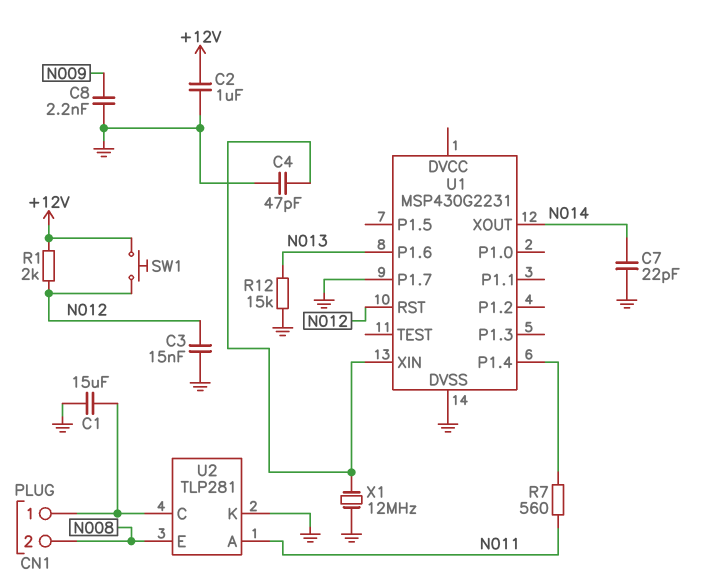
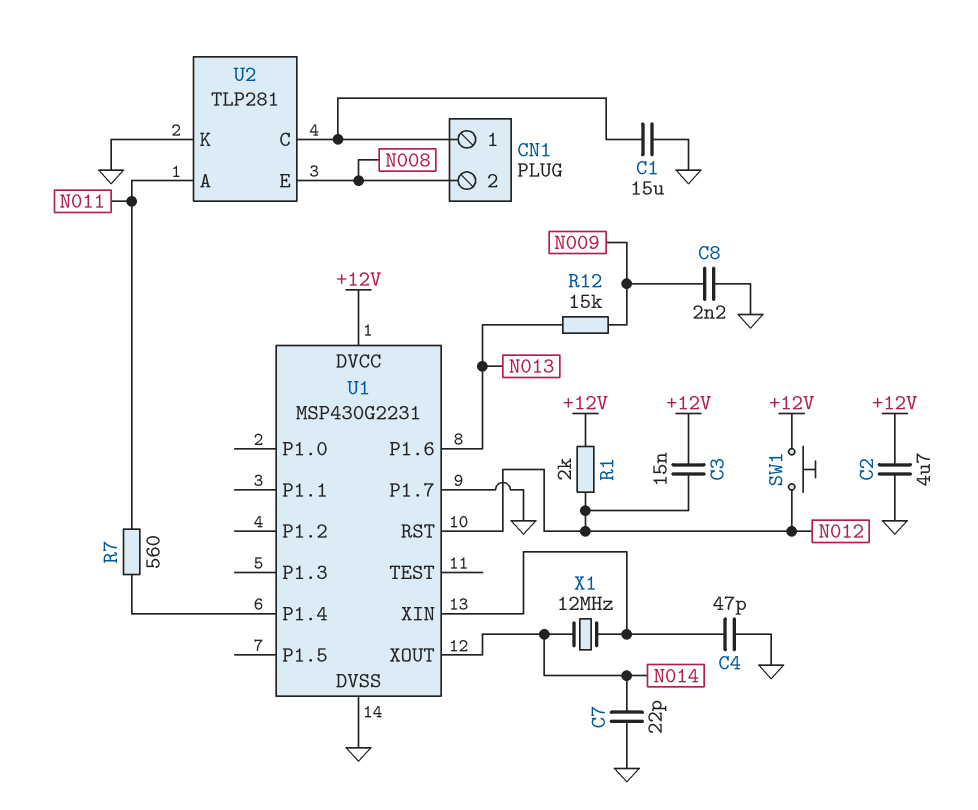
C2: 1uF (+12V, GND) -> 4.7uF (+12V, GND)
C3: 15nF (GND, N012) -> 15nF (+12V, N012)
R12: 15k (GND, N013) -> 15k (N009, N013)
U1 pin DVCC: none -> +12V
X1: 12MHz (GND, U1/XIN) -> 12MHz (N014, U1/XIN)

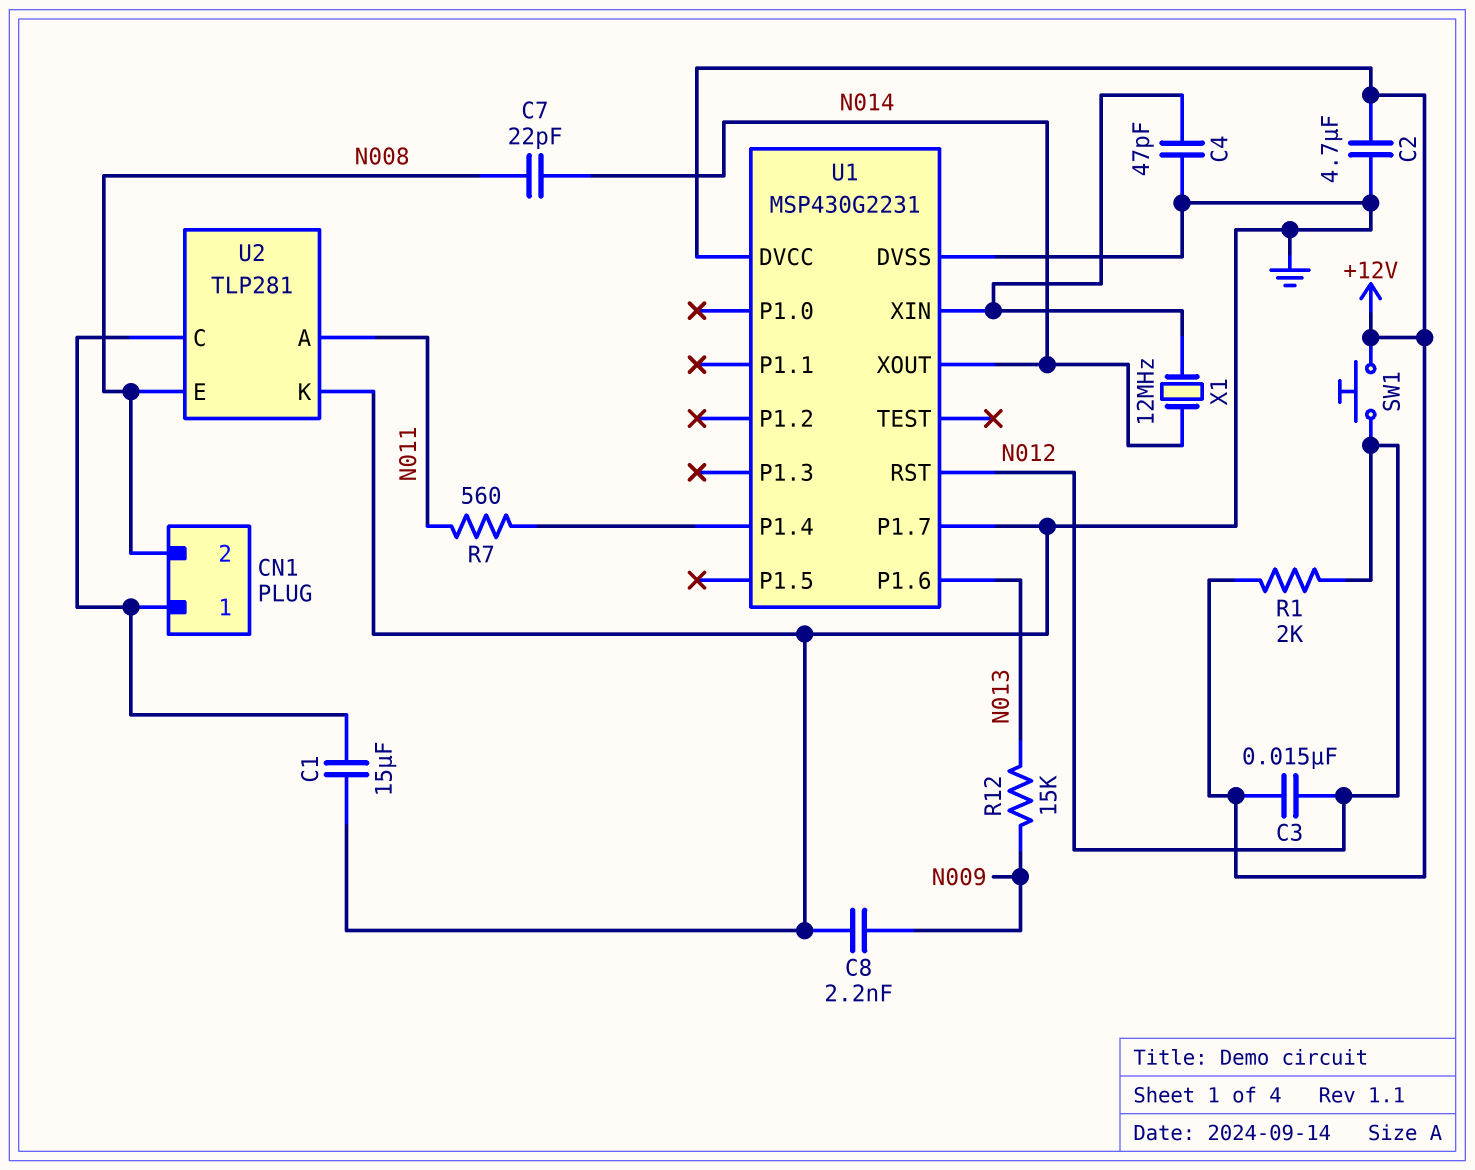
C7: 22pF (GND, N014) -> 22pF (N008, N014)

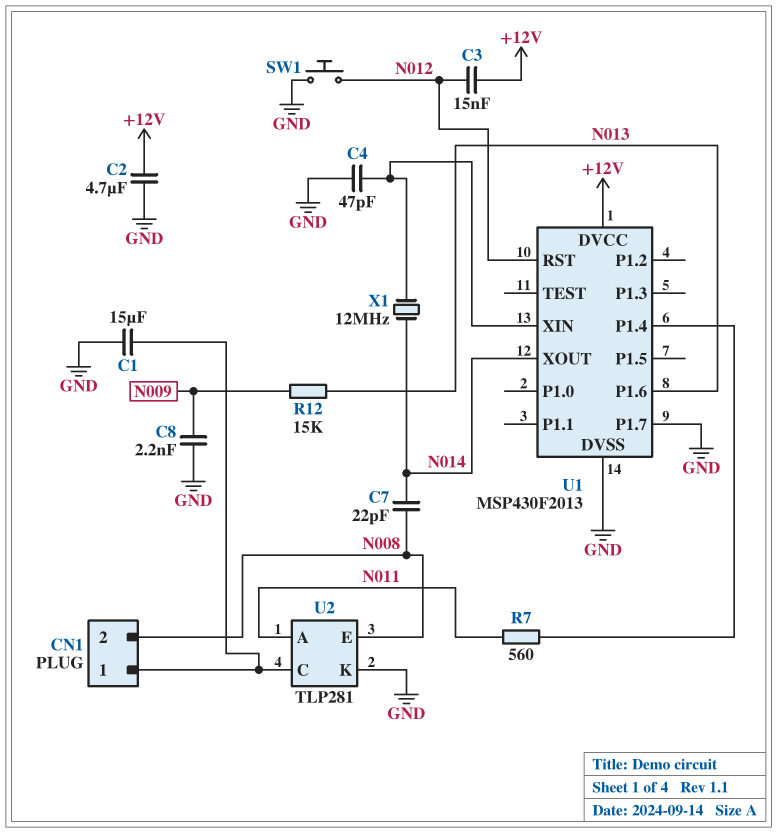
R1: 2k (+12V, N012) -> none
SW1: button (+12V, N012) -> button (GND, N012)
U1: MSP430G2231 -> MSP430F2013

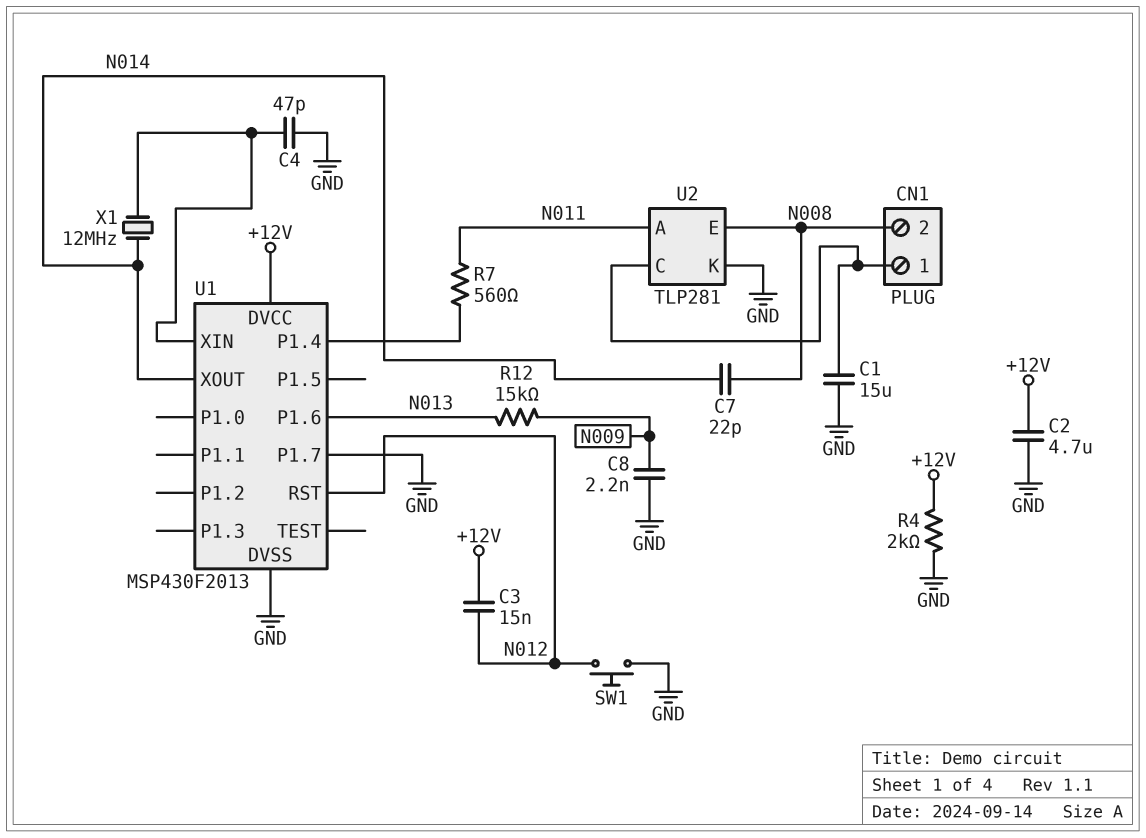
R4: none -> 2k (+12V, GND)

